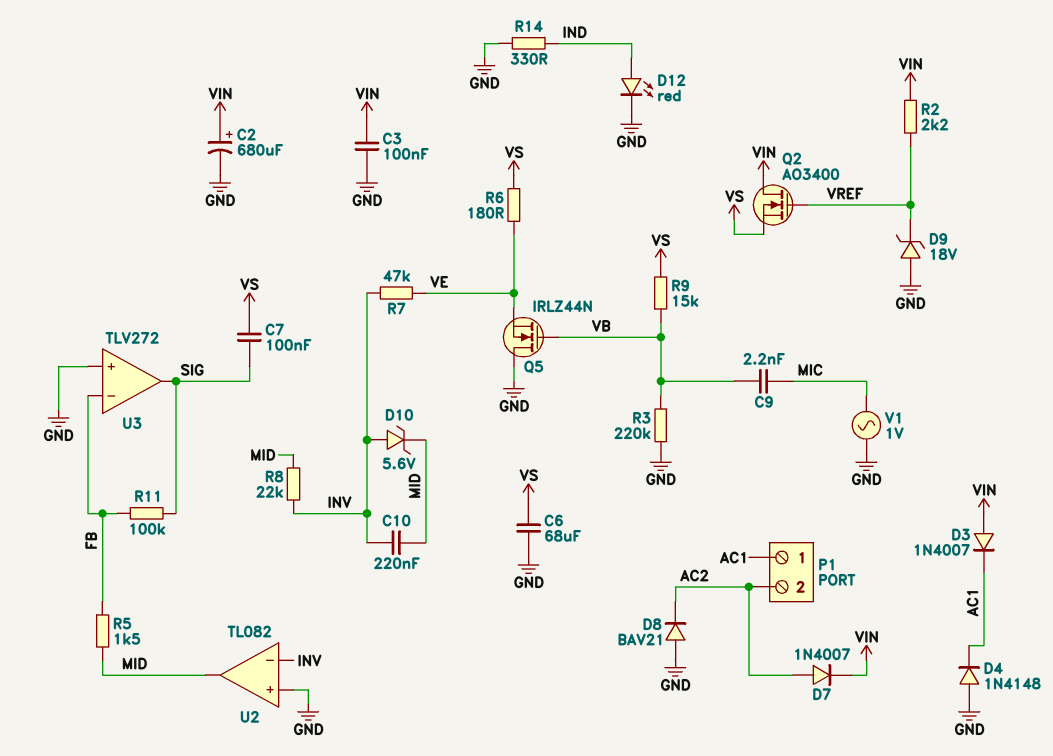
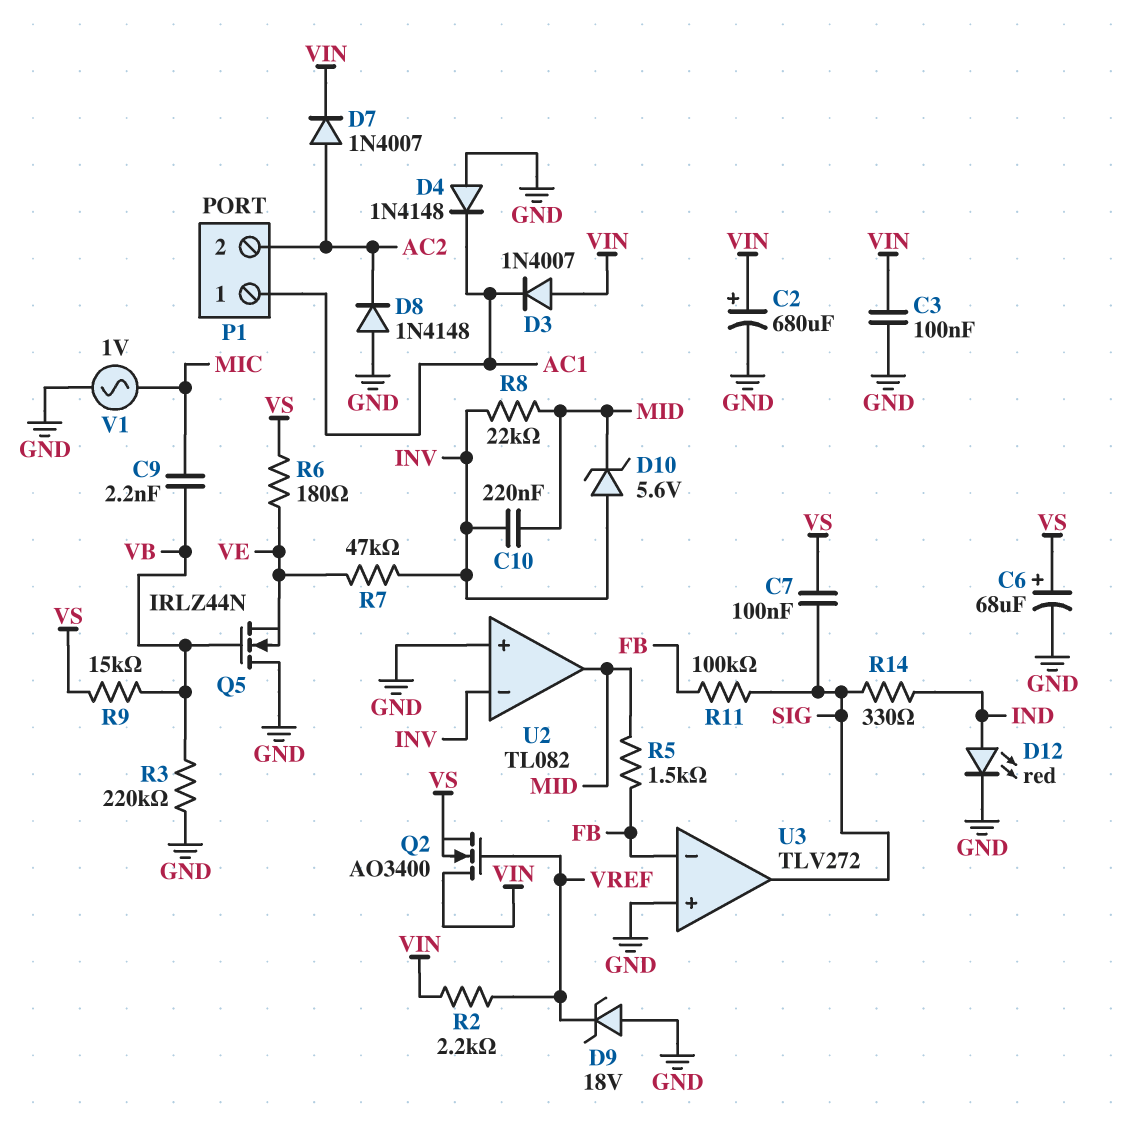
C6: 68uF (GND, VS) -> 68uF (plus VS, minus GND)
D8: diode BAV21 (A GND, K AC2) -> diode 1N4148 (A GND, K AC2)
R14: 330 (GND, IND) -> 330 (IND, SIG)

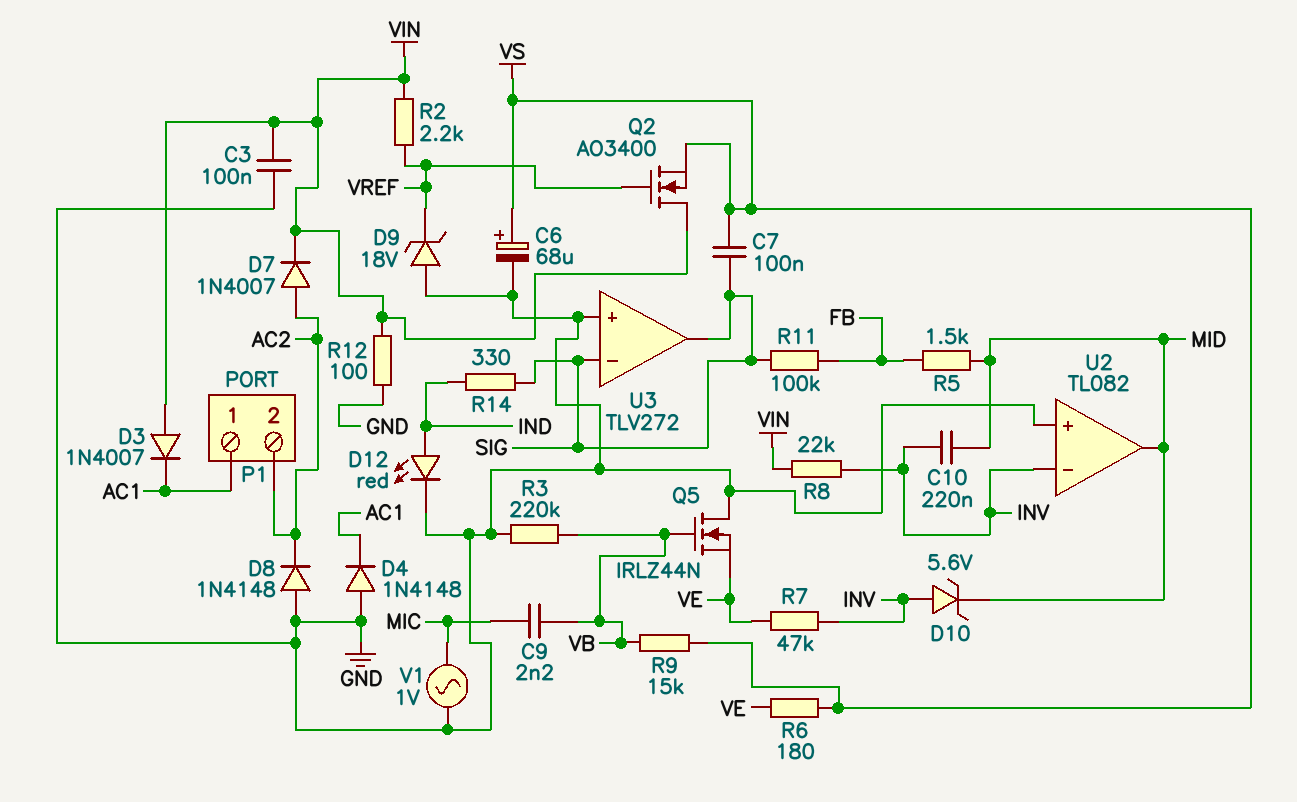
C2: 680uF (plus VIN, minus GND) -> none
R8: 22k (INV, MID) -> 22k (INV, VIN)
R12: none -> 100 (GND, VIN)
U3 pin in-: FB -> SIG

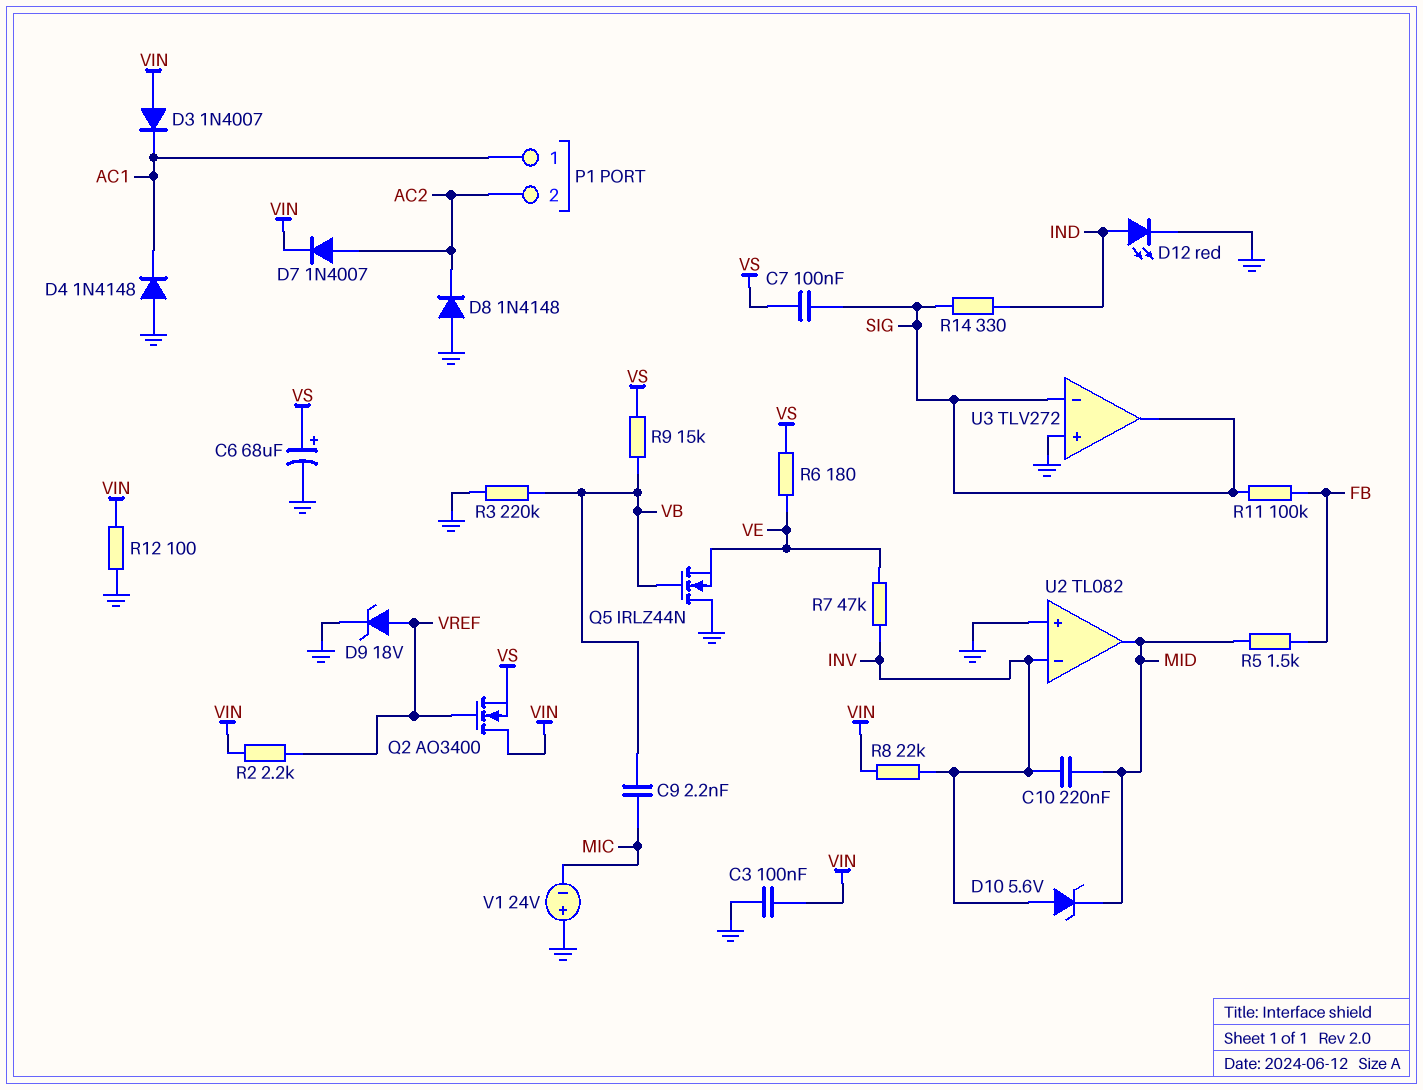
D9: zener 18V (A GND, K VREF) -> zener 18V (A VREF, K GND)
V1: AC 1V (GND, MIC) -> 24V (plus GND, minus MIC)

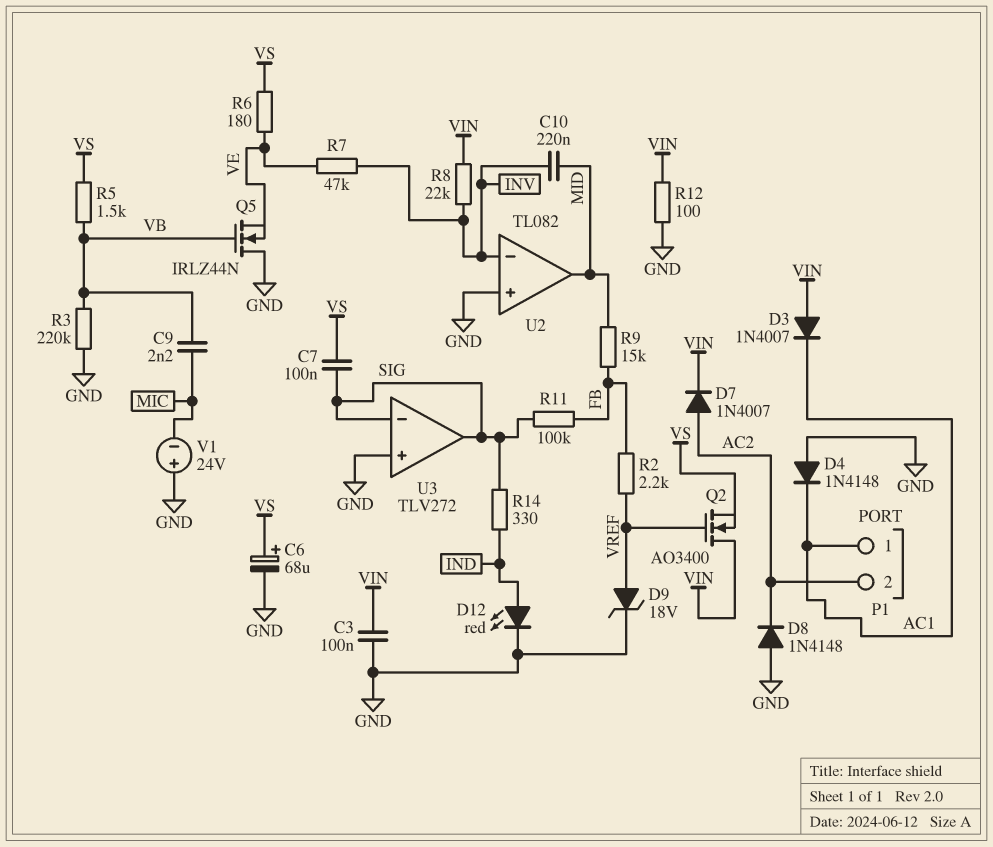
D10: zener 5.6V (A INV, K MID) -> none
R2: 2.2k (VIN, VREF) -> 2.2k (FB, VREF)
R5: 1.5k (FB, MID) -> 1.5k (VB, VS)
R9: 15k (VB, VS) -> 15k (FB, MID)

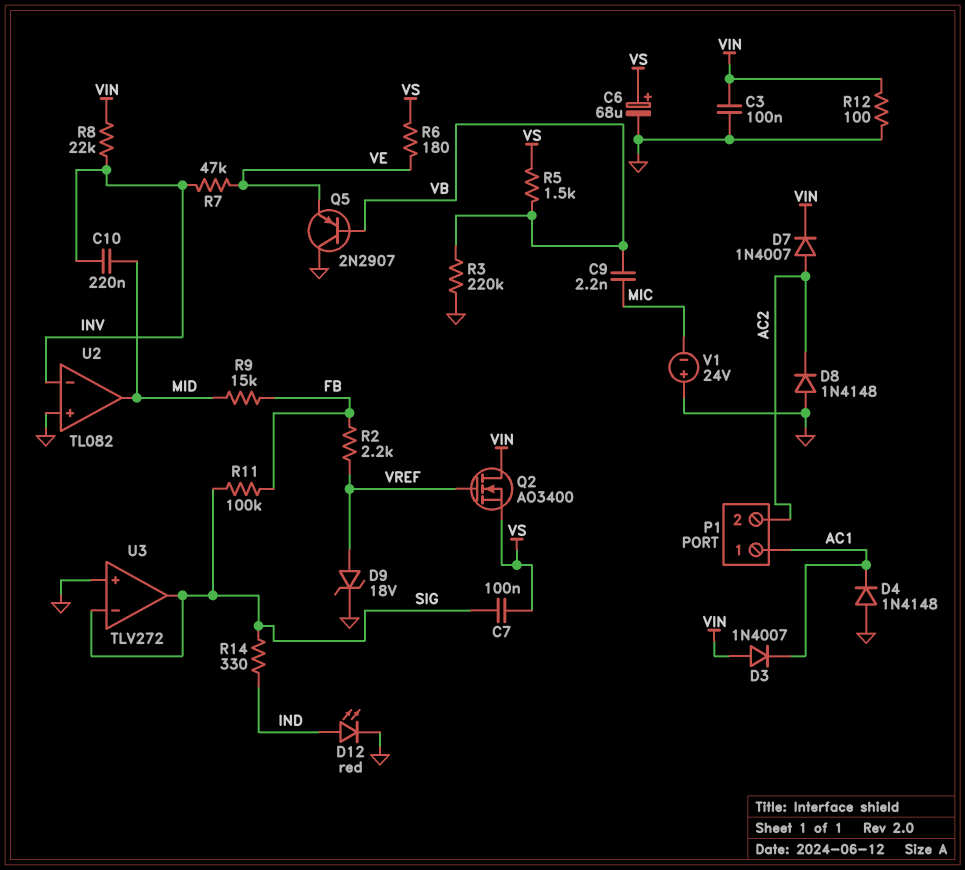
Q5: NMOS IRLZ44N (G VB, D GND, S VE) -> PNP 2N2907 (B VB, C GND, E VE)

